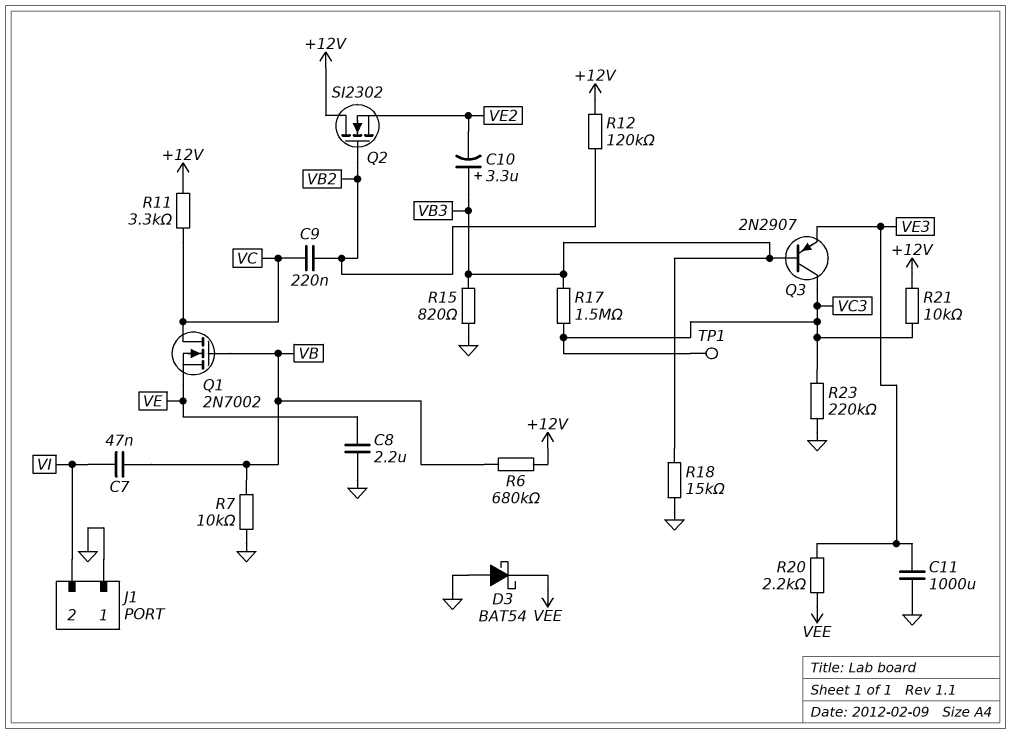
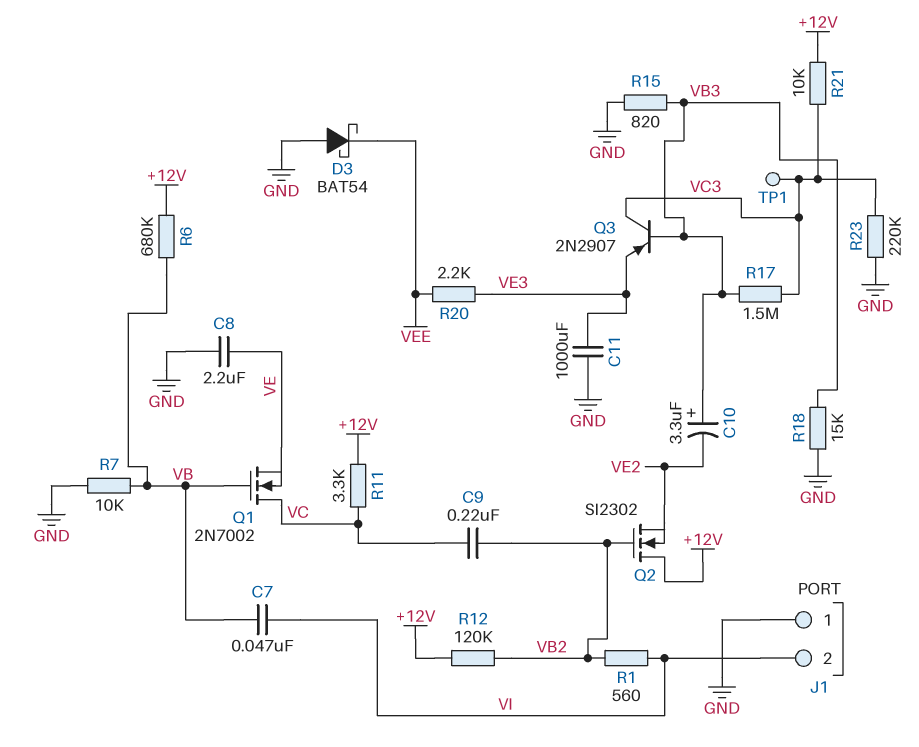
R1: none -> 560 (VB2, VI)

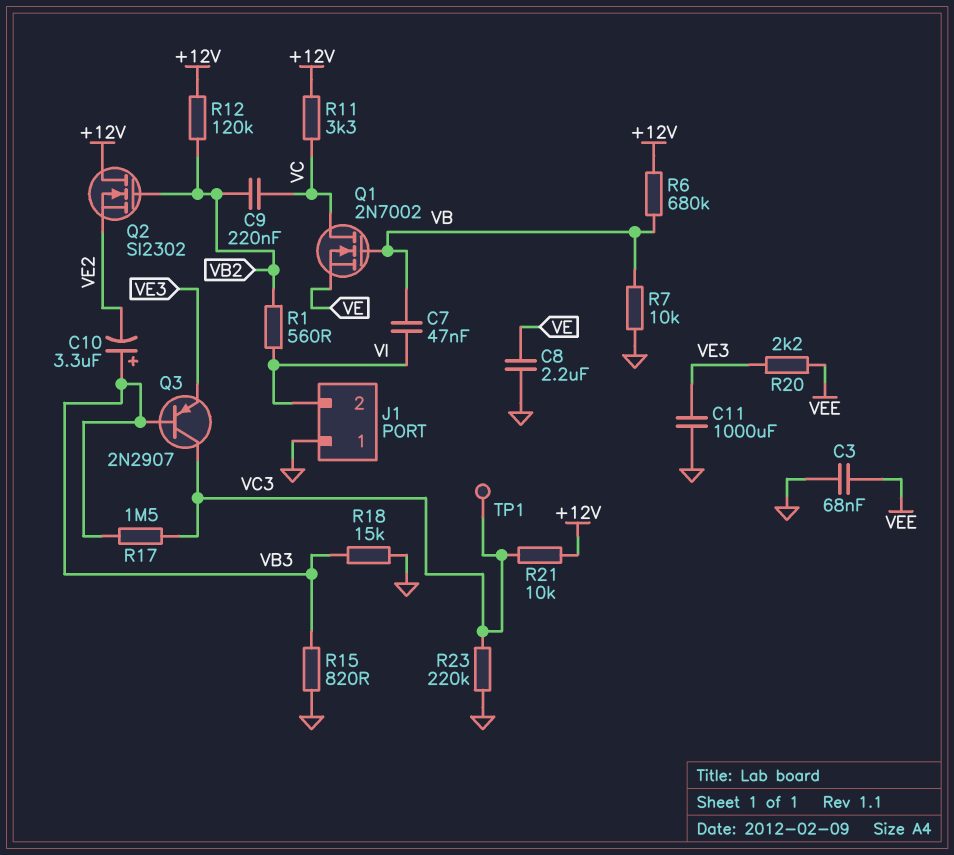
C3: none -> 68nF (GND, VEE)
D3: schottky BAT54 (A GND, K VEE) -> none

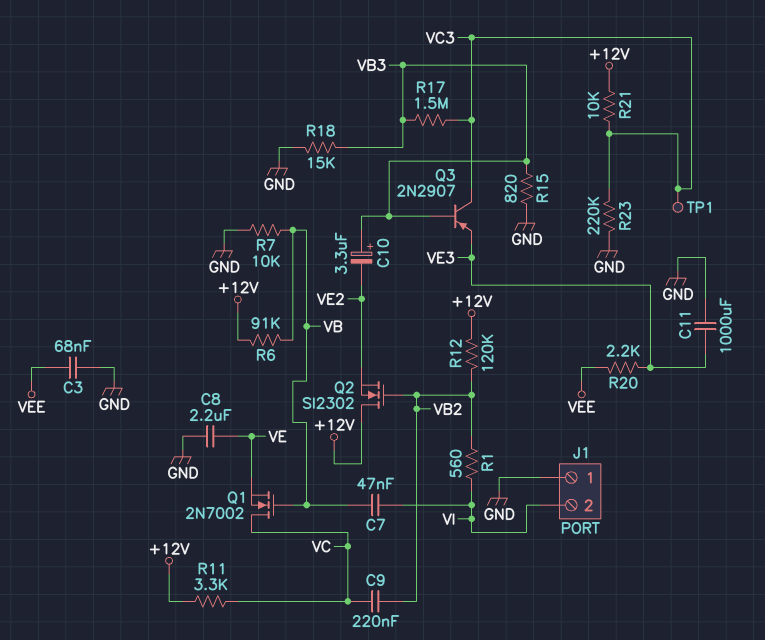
R6: 680k (+12V, VB) -> 91k (+12V, VB)

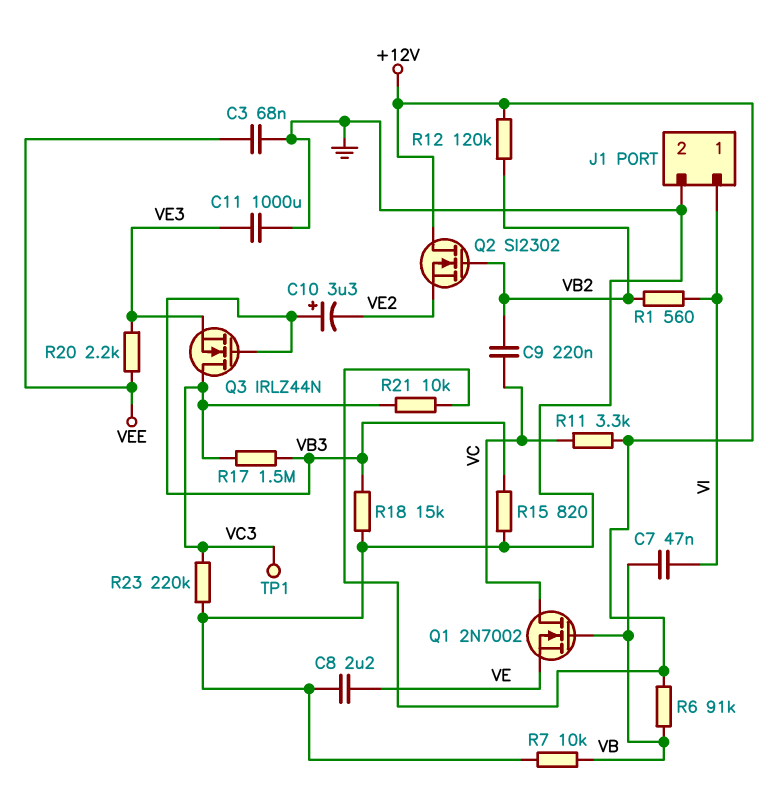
J1 pin 1: GND -> VI
J1 pin 2: VI -> GND
Q3: PNP 2N2907 (B VB3, C VC3, E VE3) -> NMOS IRLZ44N (G VB3, D VC3, S VE3)

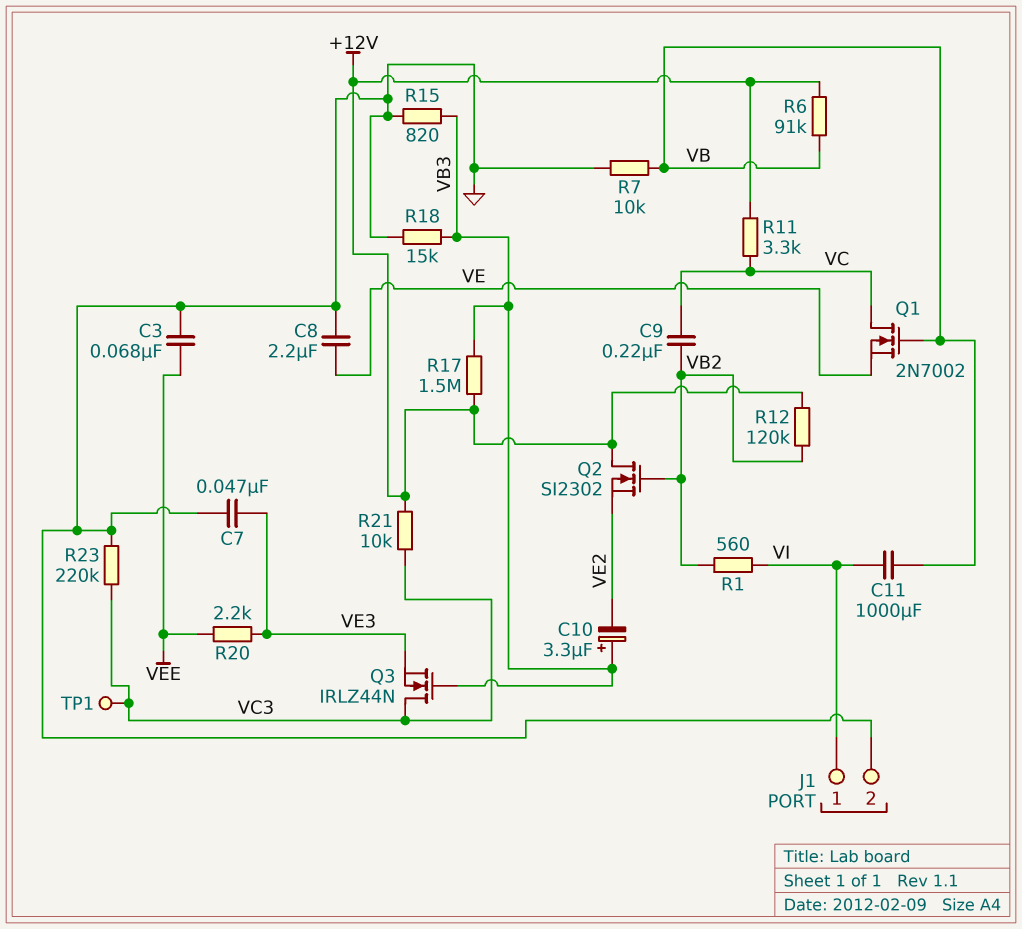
C7: 47nF (VB, VI) -> 47nF (GND, VE3)
C11: 1000uF (GND, VE3) -> 1000uF (VB, VI)
R17: 1.5M (VB3, VC3) -> 1.5M (+12V, VB3)

